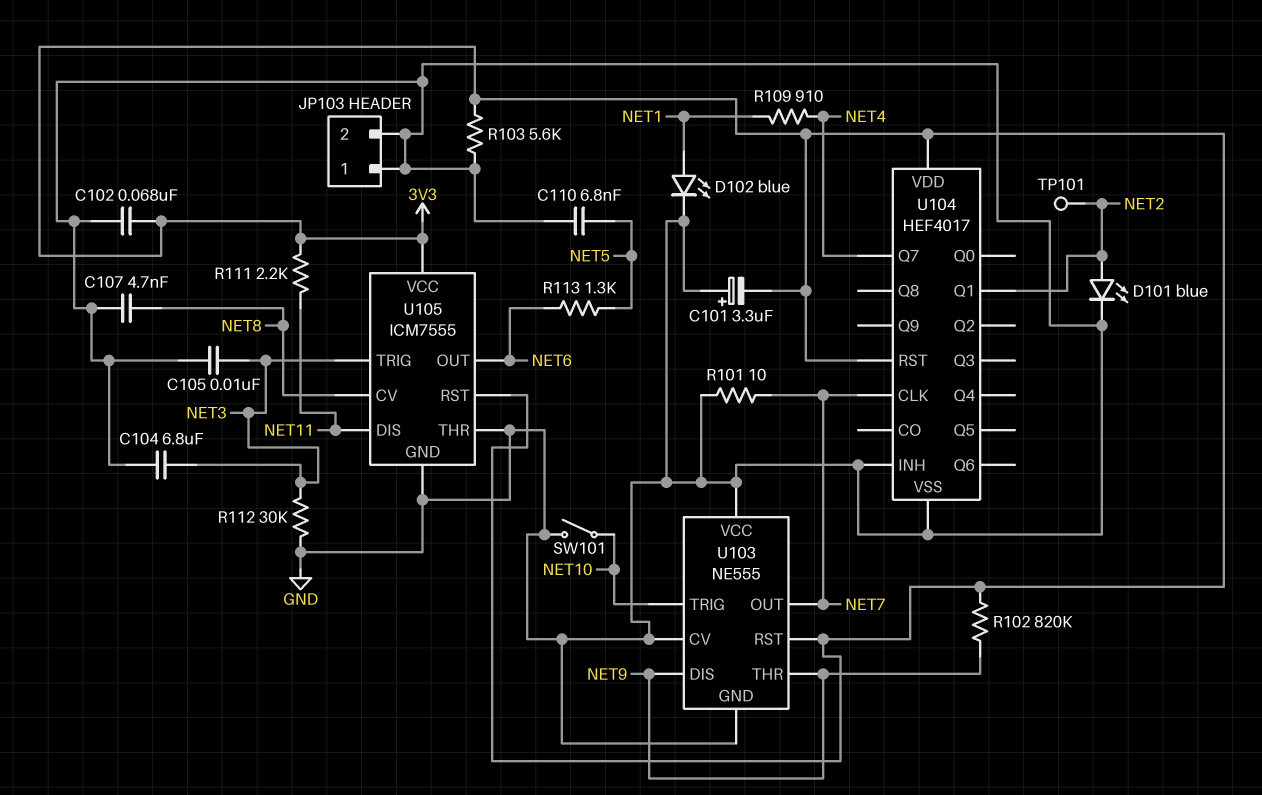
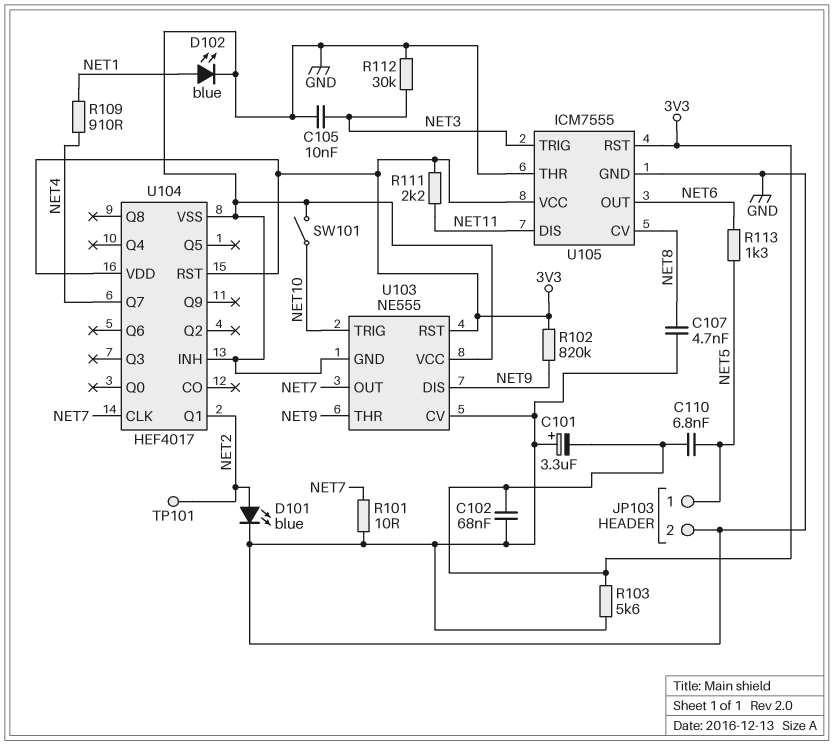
C104: 6.8uF (GND, NET3) -> none
C110: 6.8nF (GND, NET5) -> 6.8nF (3V3, NET5)
JP103 pin 1: GND -> NET5

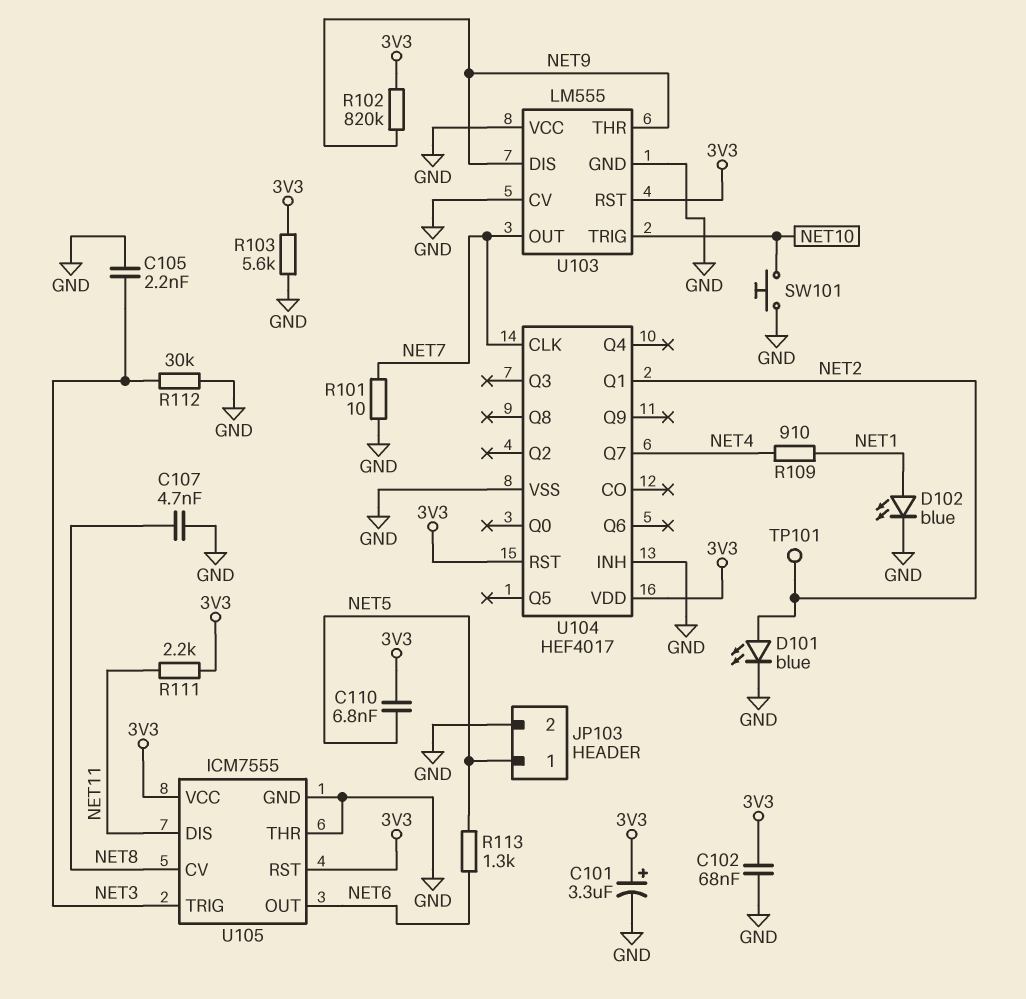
C101: 3.3uF (plus GND, minus 3V3) -> 3.3uF (plus 3V3, minus GND)
C105: 10nF (GND, NET3) -> 2.2nF (GND, NET3)
SW101: switch (GND, NET10) -> button (GND, NET10)
U103: NE555 -> LM555

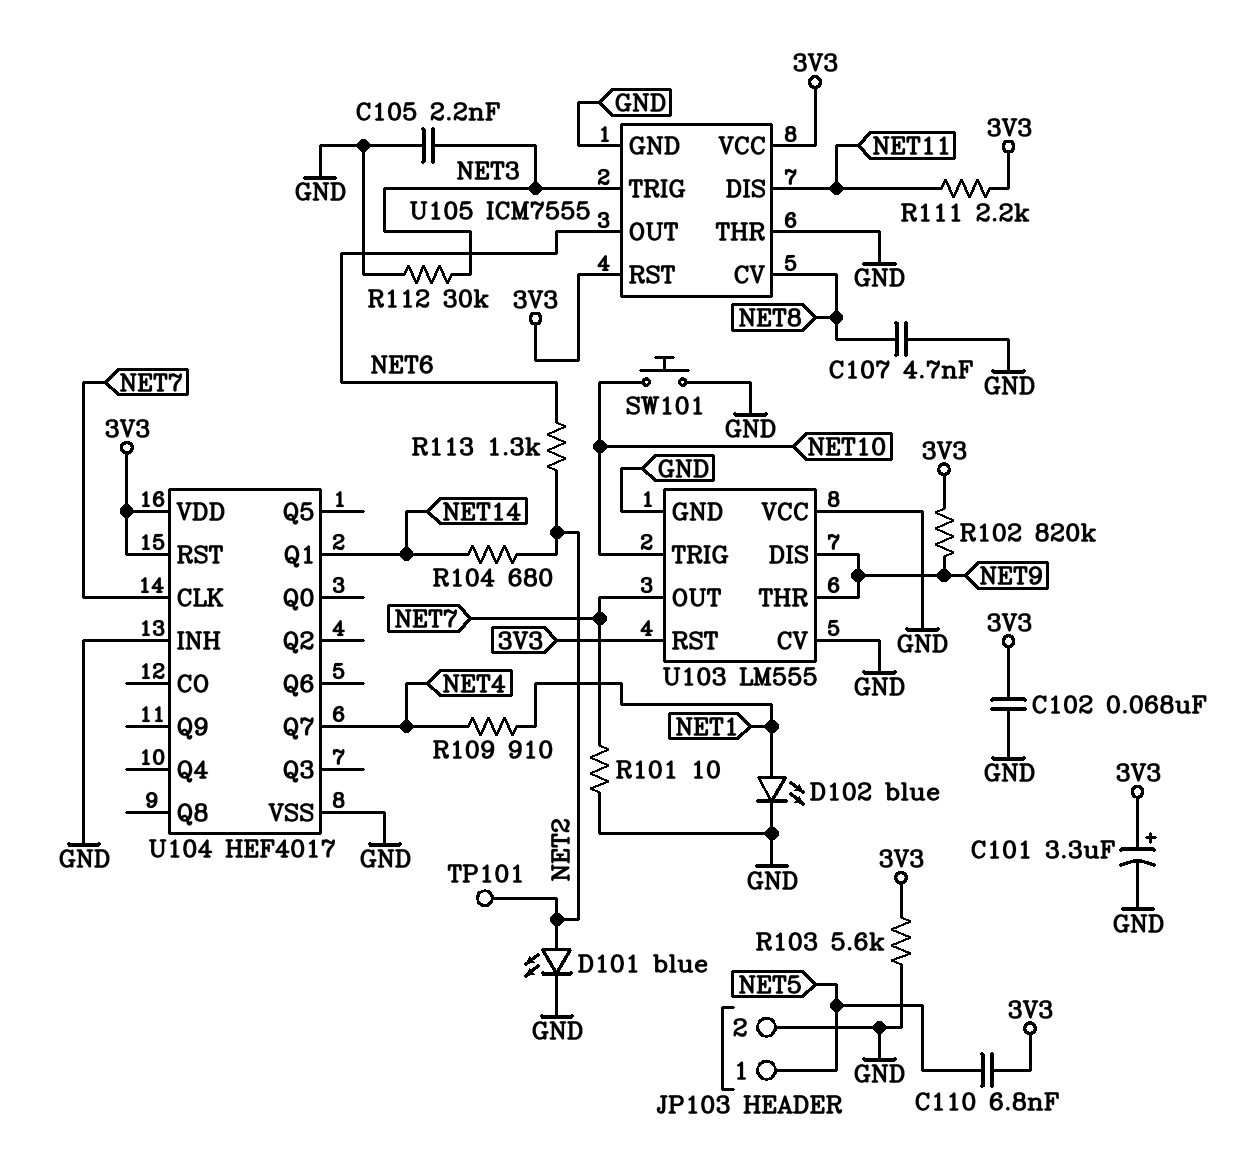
R104: none -> 680 (NET2, NET14)
R113: 1.3k (NET5, NET6) -> 1.3k (NET2, NET6)
U104 pin Q1: NET2 -> NET14

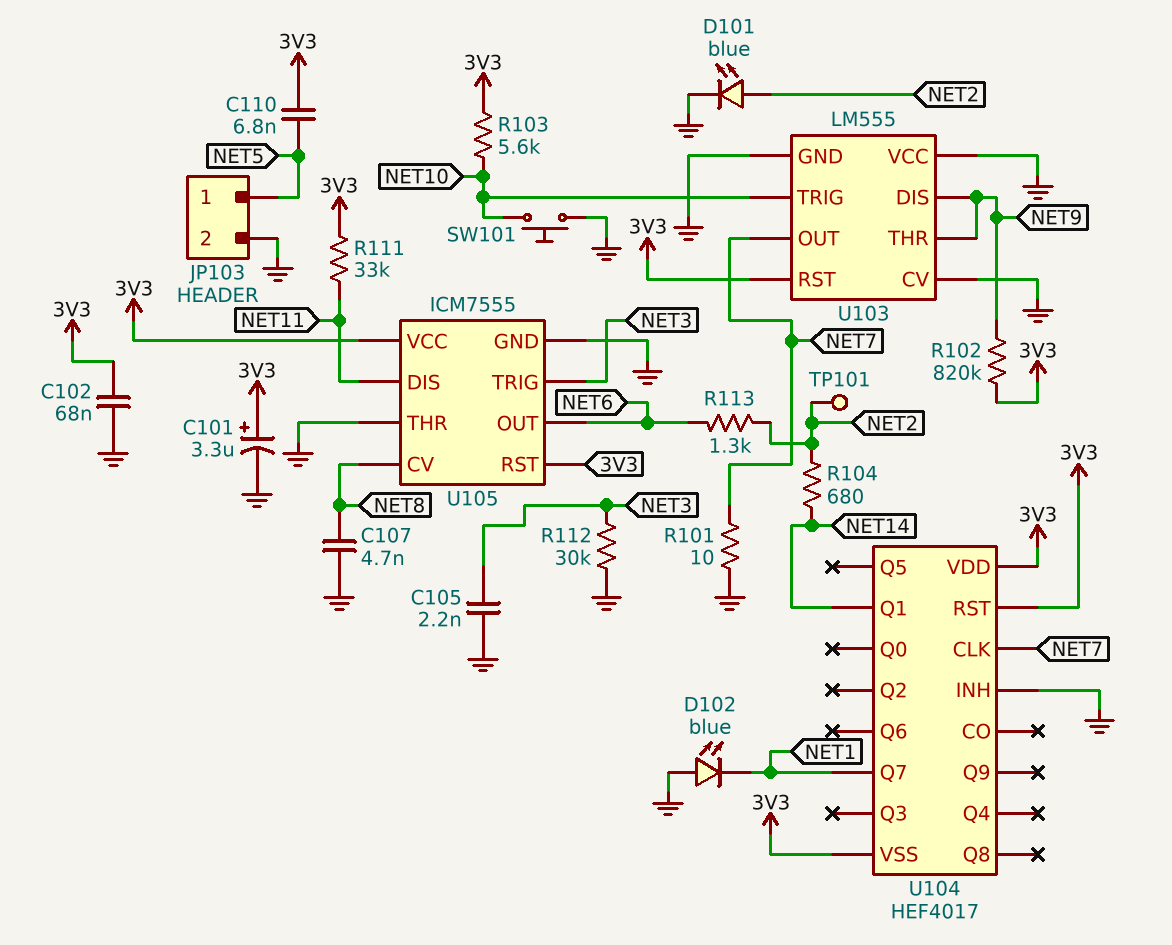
D102: LED blue (A NET1, K GND) -> LED blue (A GND, K NET1)
R103: 5.6k (3V3, GND) -> 5.6k (3V3, NET10)
R109: 910 (NET1, NET4) -> none
R111: 2.2k (3V3, NET11) -> 33k (3V3, NET11)
U104 pin Q7: NET4 -> NET1
U104 pin VSS: GND -> 3V3

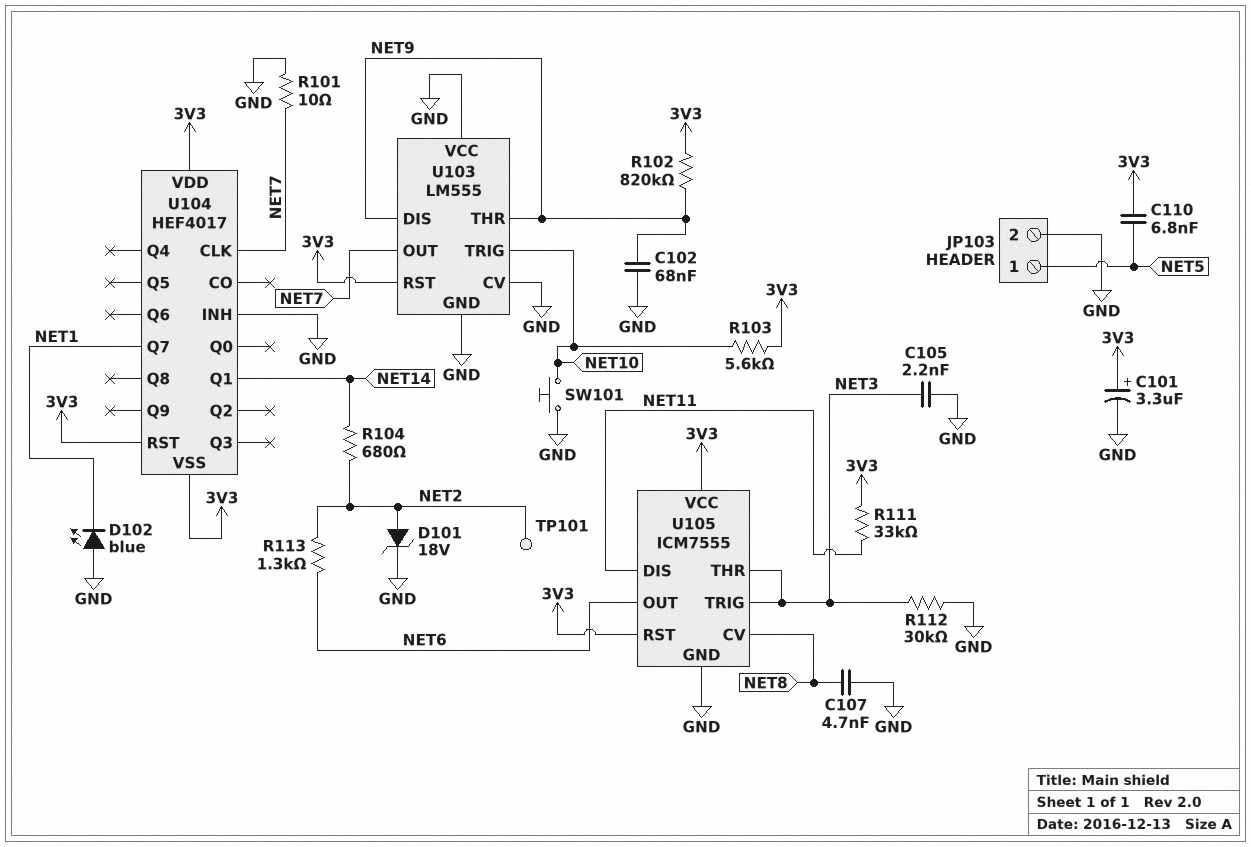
C102: 68nF (3V3, GND) -> 68nF (GND, NET9)
D101: LED blue (A NET2, K GND) -> zener 18V (A NET2, K GND)
U105 pin THR: GND -> NET3

